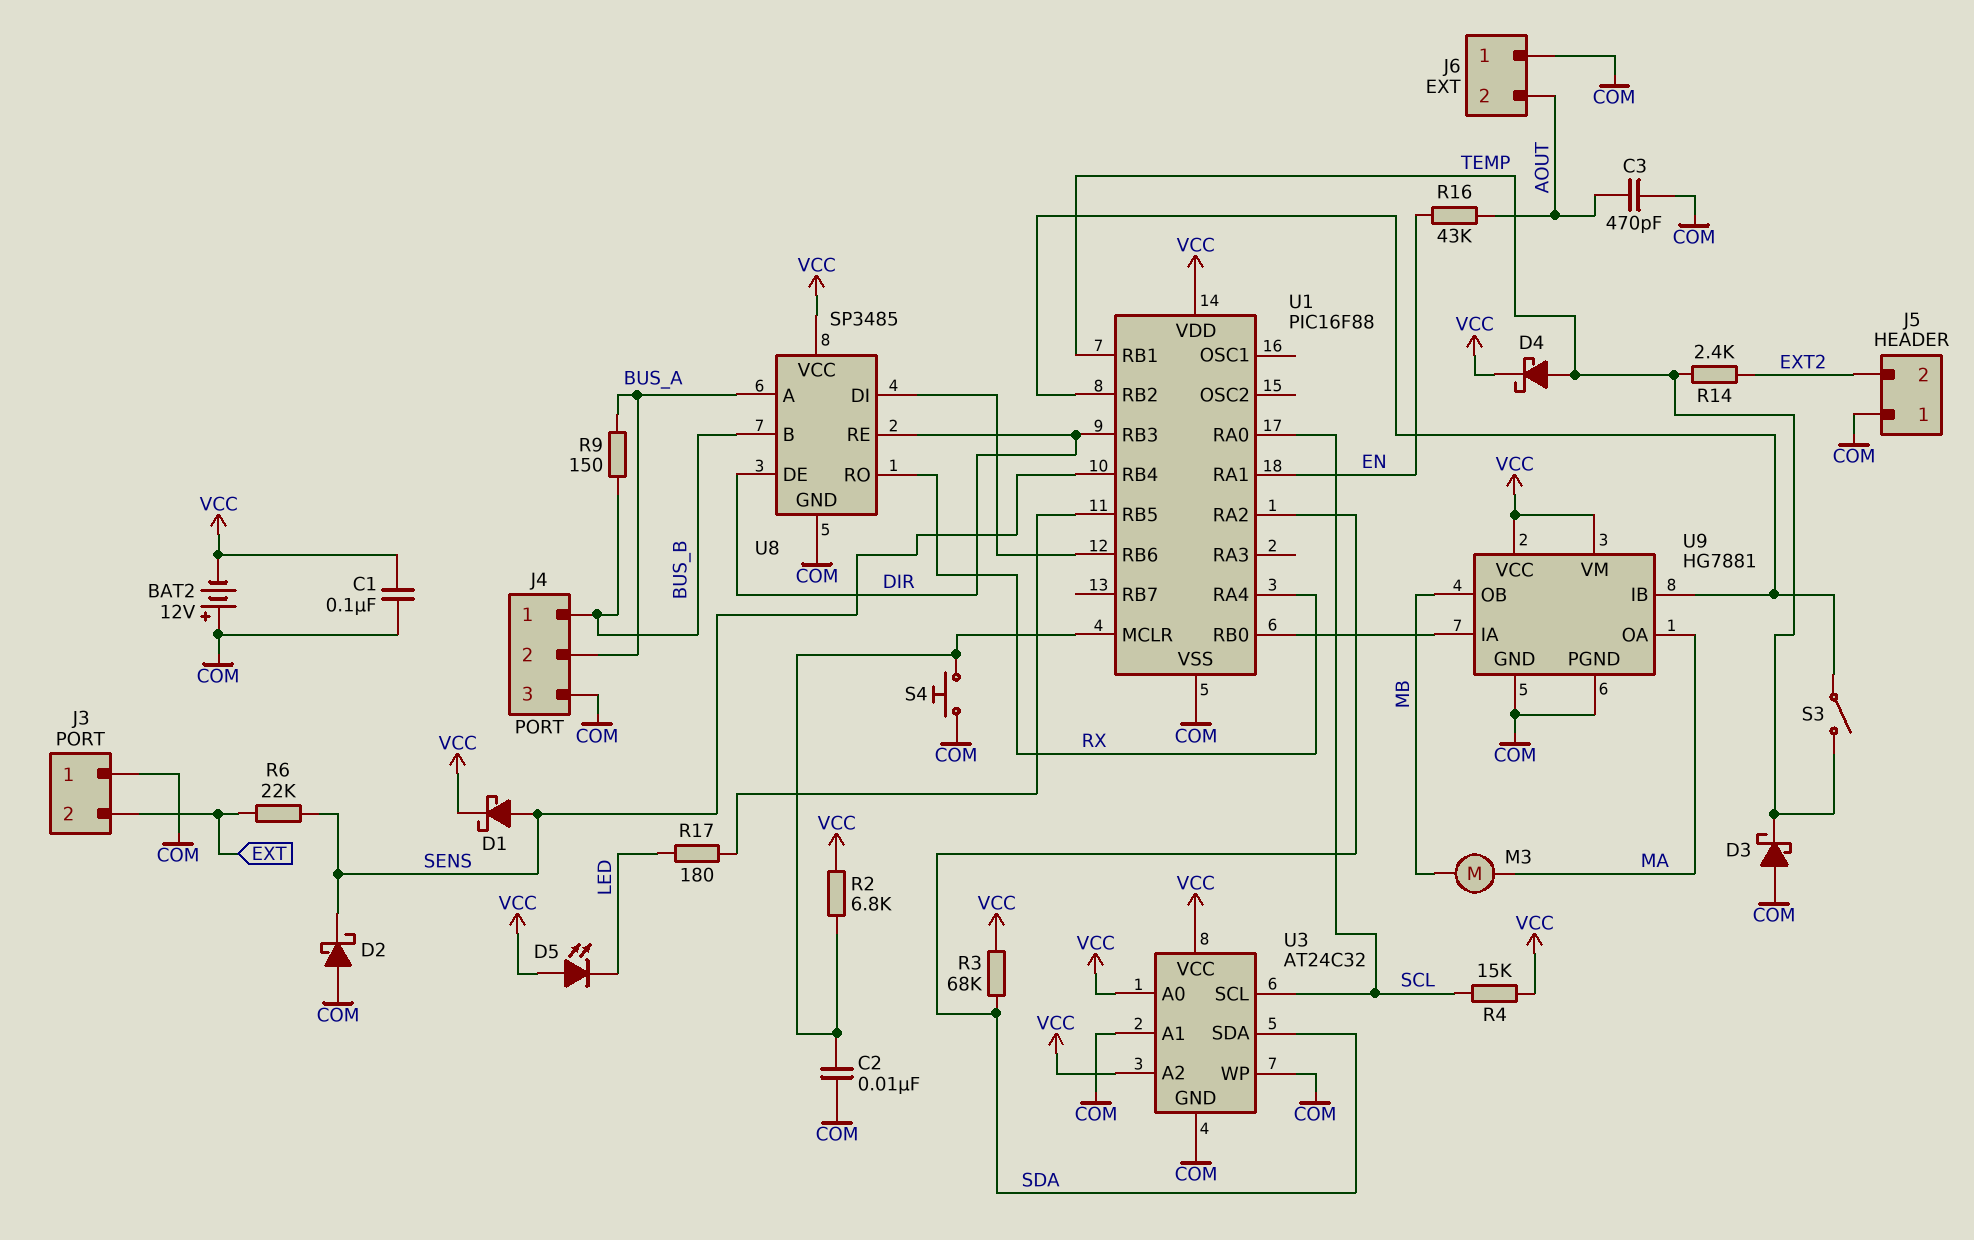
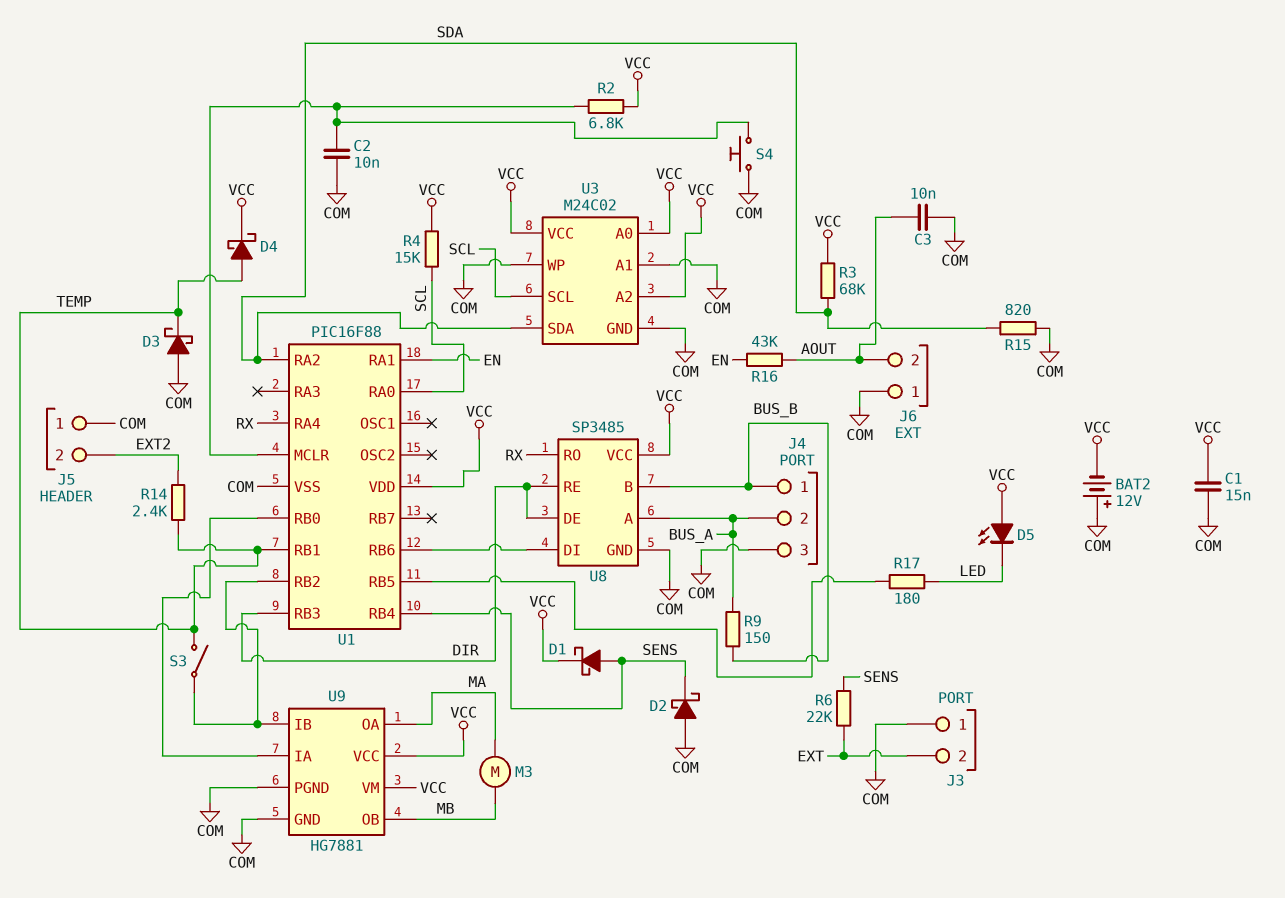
C1: 100nF (COM, VCC) -> 15nF (COM, VCC)
C3: 470pF (AOUT, COM) -> 10nF (AOUT, COM)
R15: none -> 820 (COM, SDA)
U3: AT24C32 -> M24C02

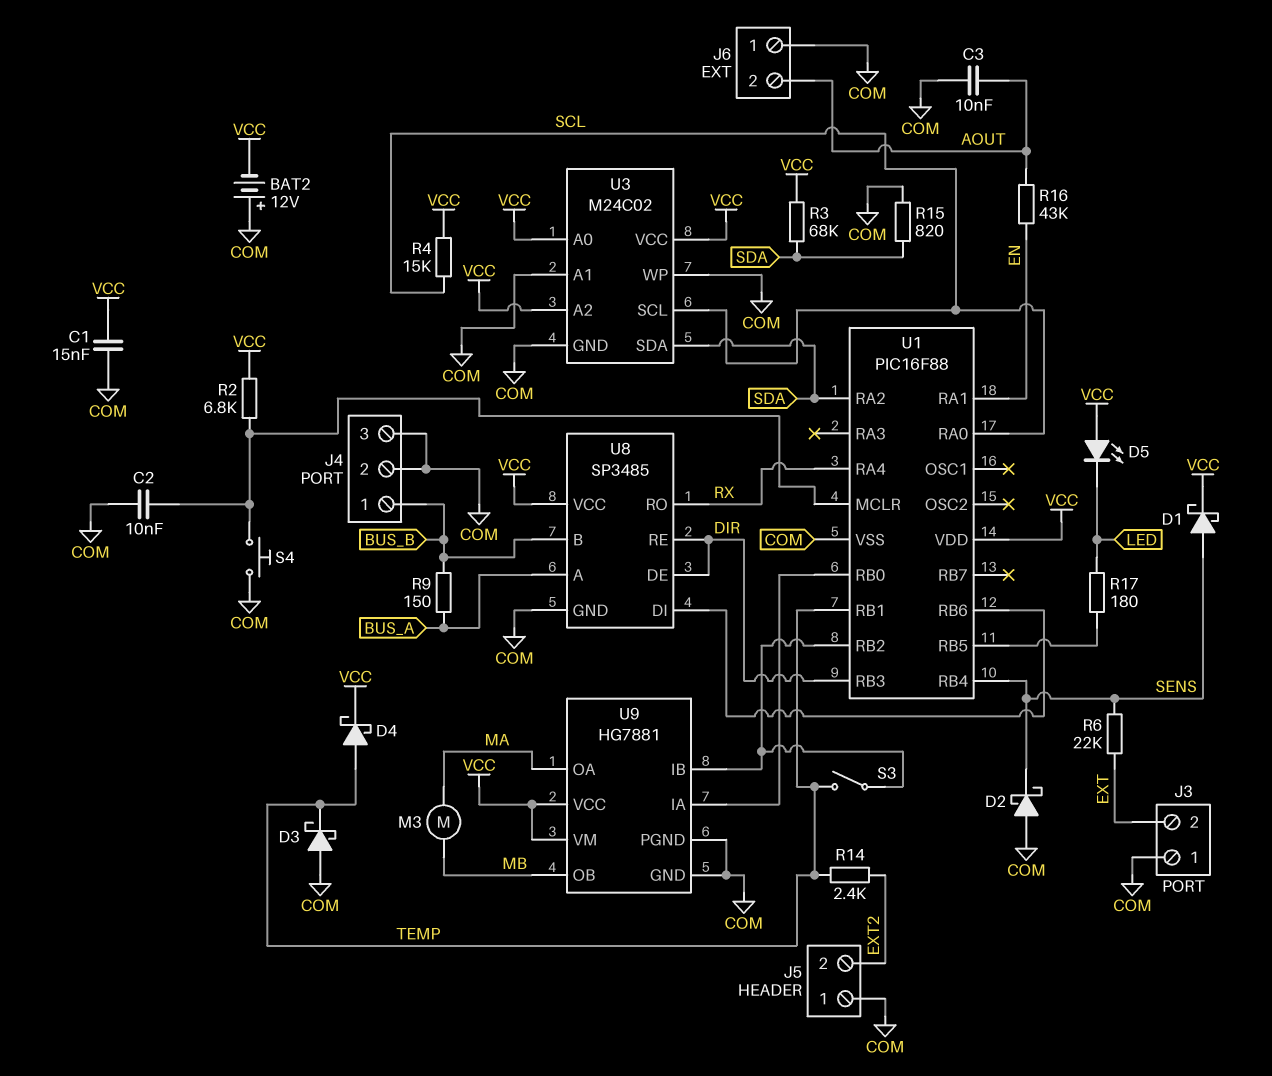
J4 pin 2: BUS_A -> COM

